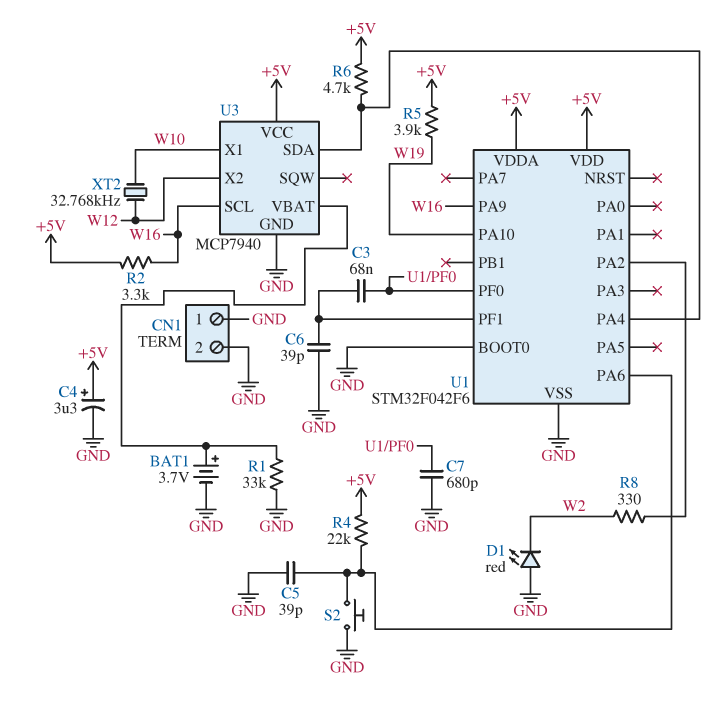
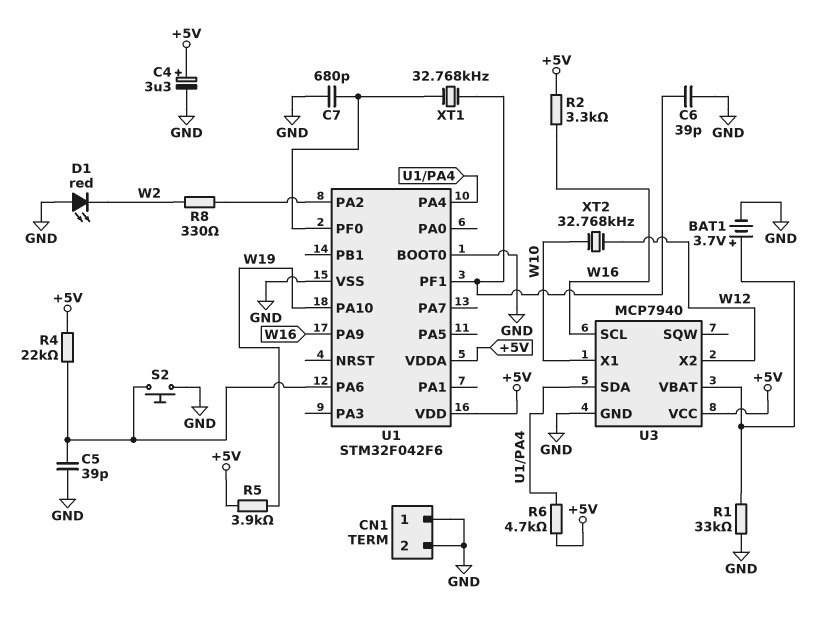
C3: 68nF (U1/PF0, U1/PF1) -> none
XT1: none -> 32.768kHz (U1/PF0, U1/PF1)

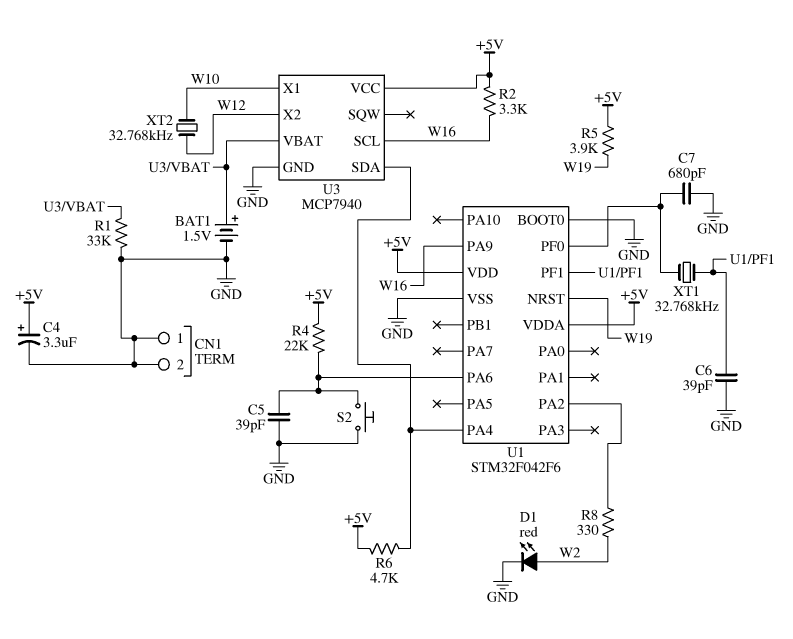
BAT1: 3.7V (plus U3/VBAT, minus GND) -> 1.5V (plus U3/VBAT, minus GND)
D1: LED red (A GND, K W2) -> LED red (A W2, K GND)
U1 pin NRST: none -> W19
U1 pin PA10: W19 -> none

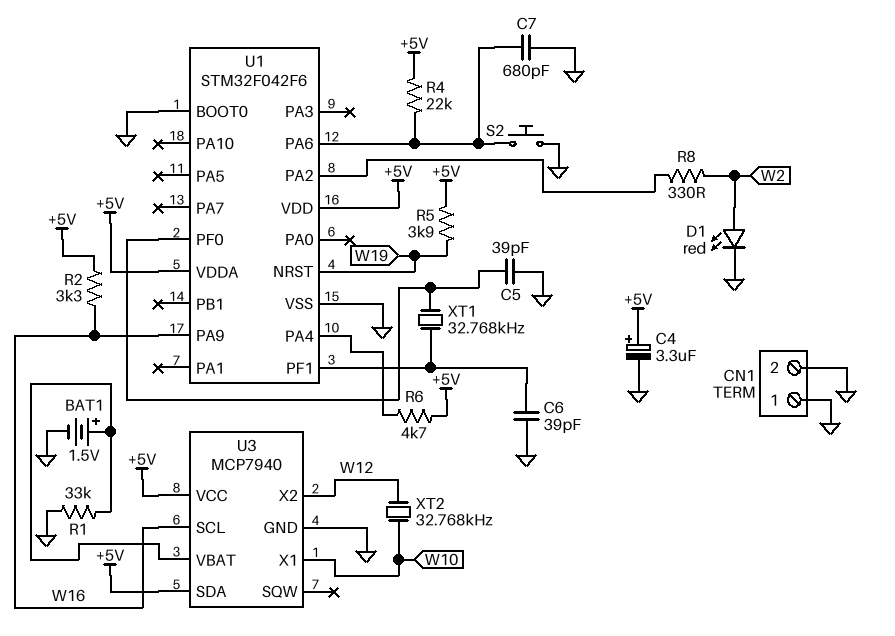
C5: 39pF (GND, U1/PA6) -> 39pF (GND, U1/PF0)
C7: 680pF (GND, U1/PF0) -> 680pF (GND, U1/PA6)
U3 pin SDA: U1/PA4 -> +5V

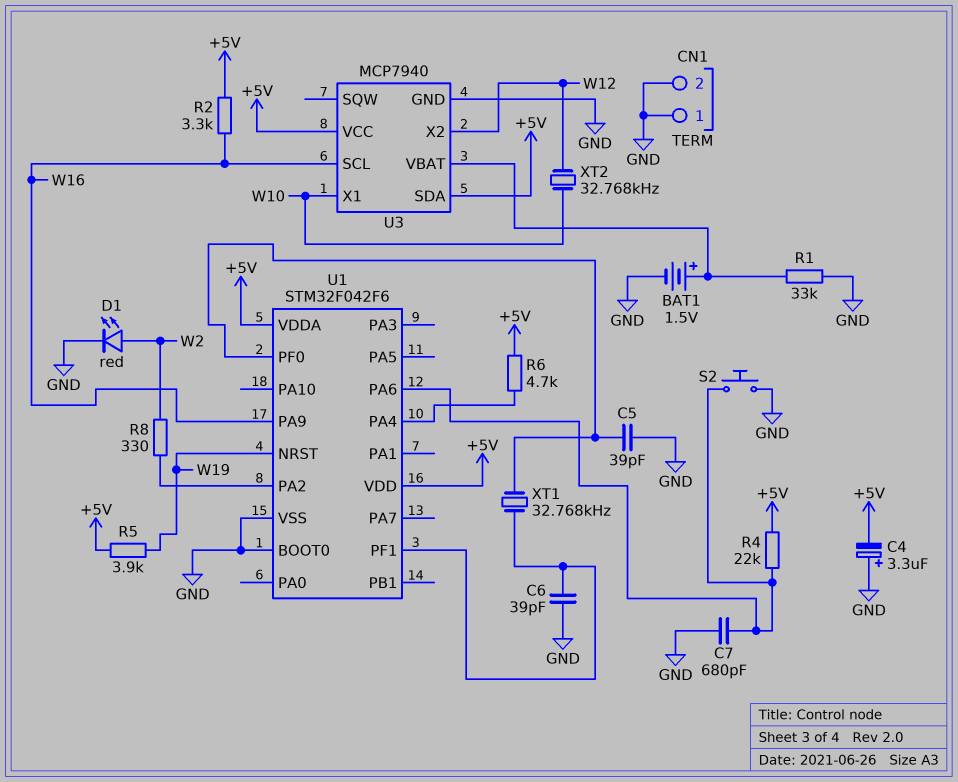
C4: 3.3uF (plus +5V, minus GND) -> 3.3uF (plus GND, minus +5V)

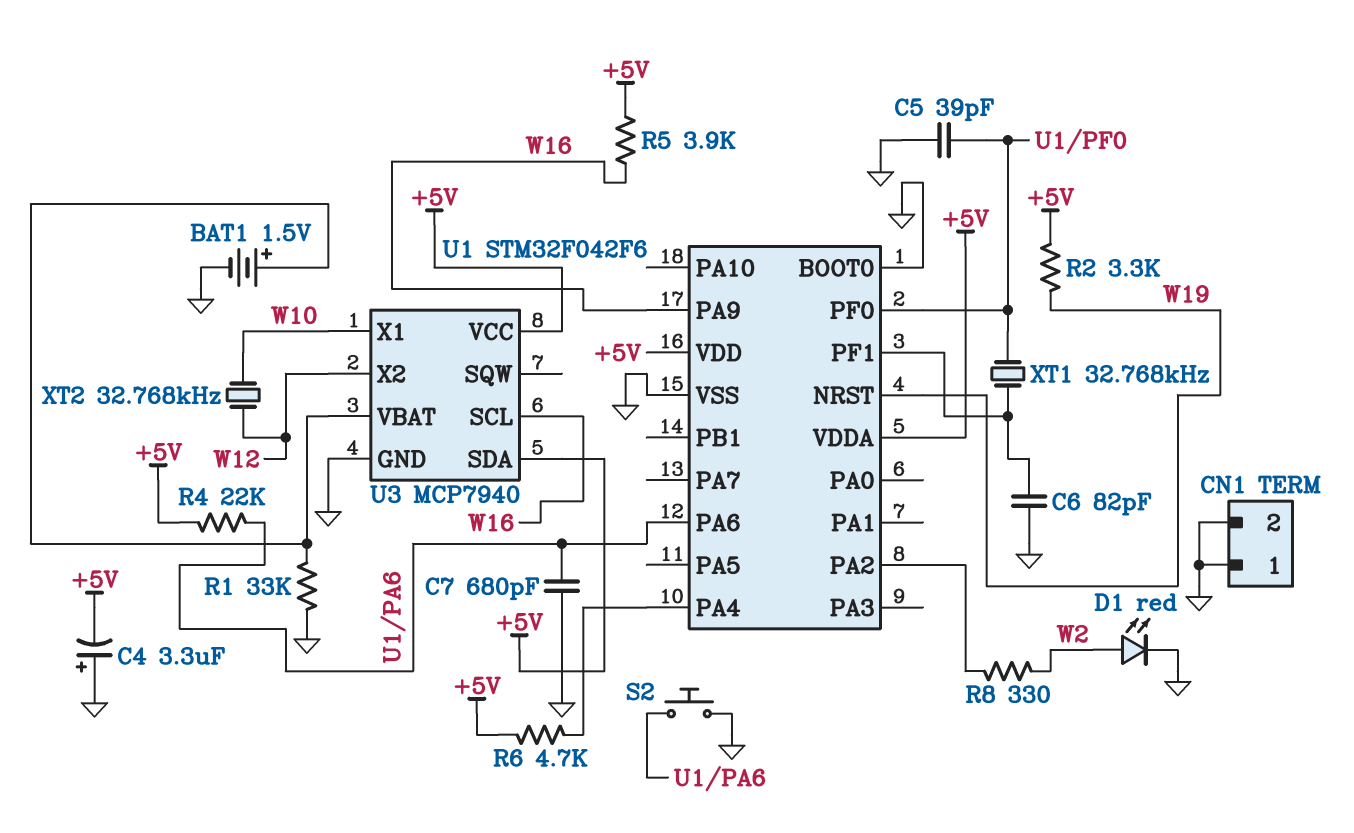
C6: 39pF (GND, U1/PF1) -> 82pF (GND, U1/PF1)
R2: 3.3k (+5V, W16) -> 3.3k (+5V, W19)
R5: 3.9k (+5V, W19) -> 3.9k (+5V, W16)

